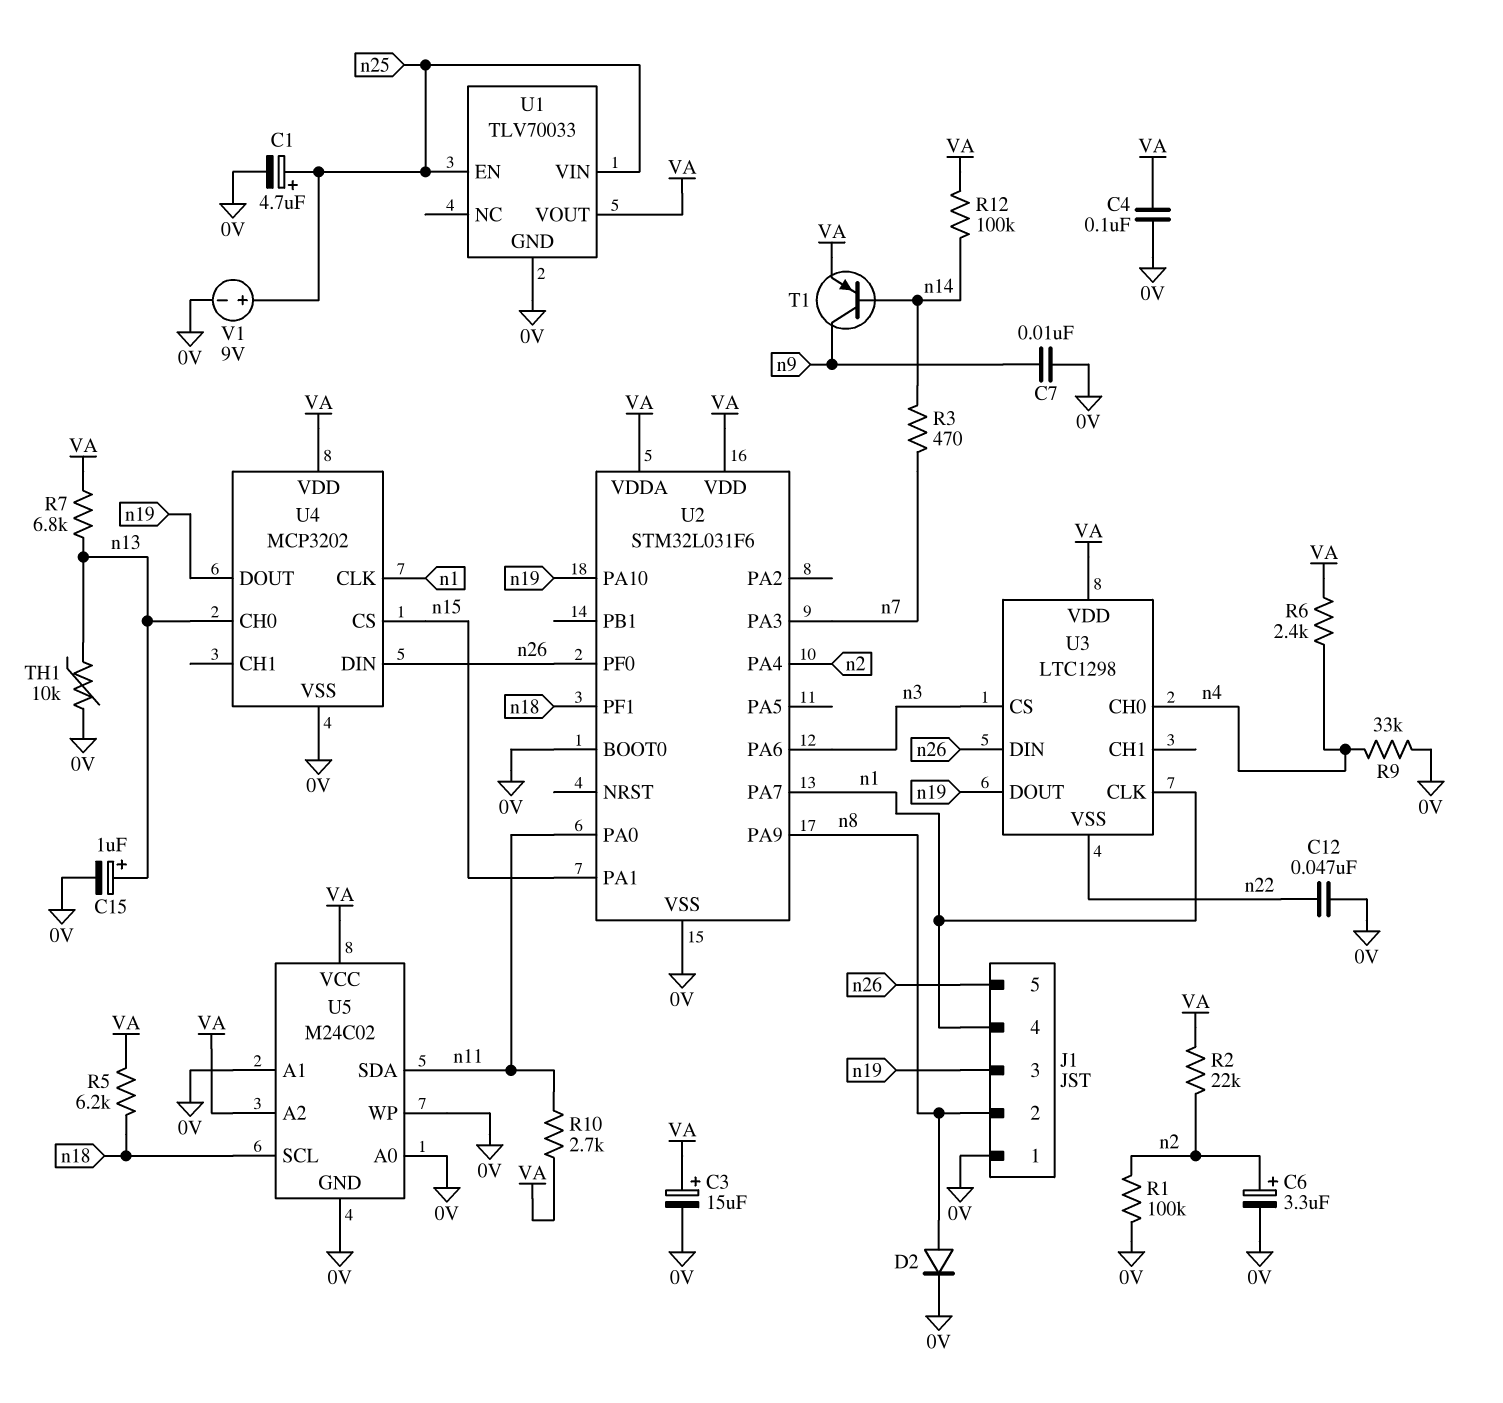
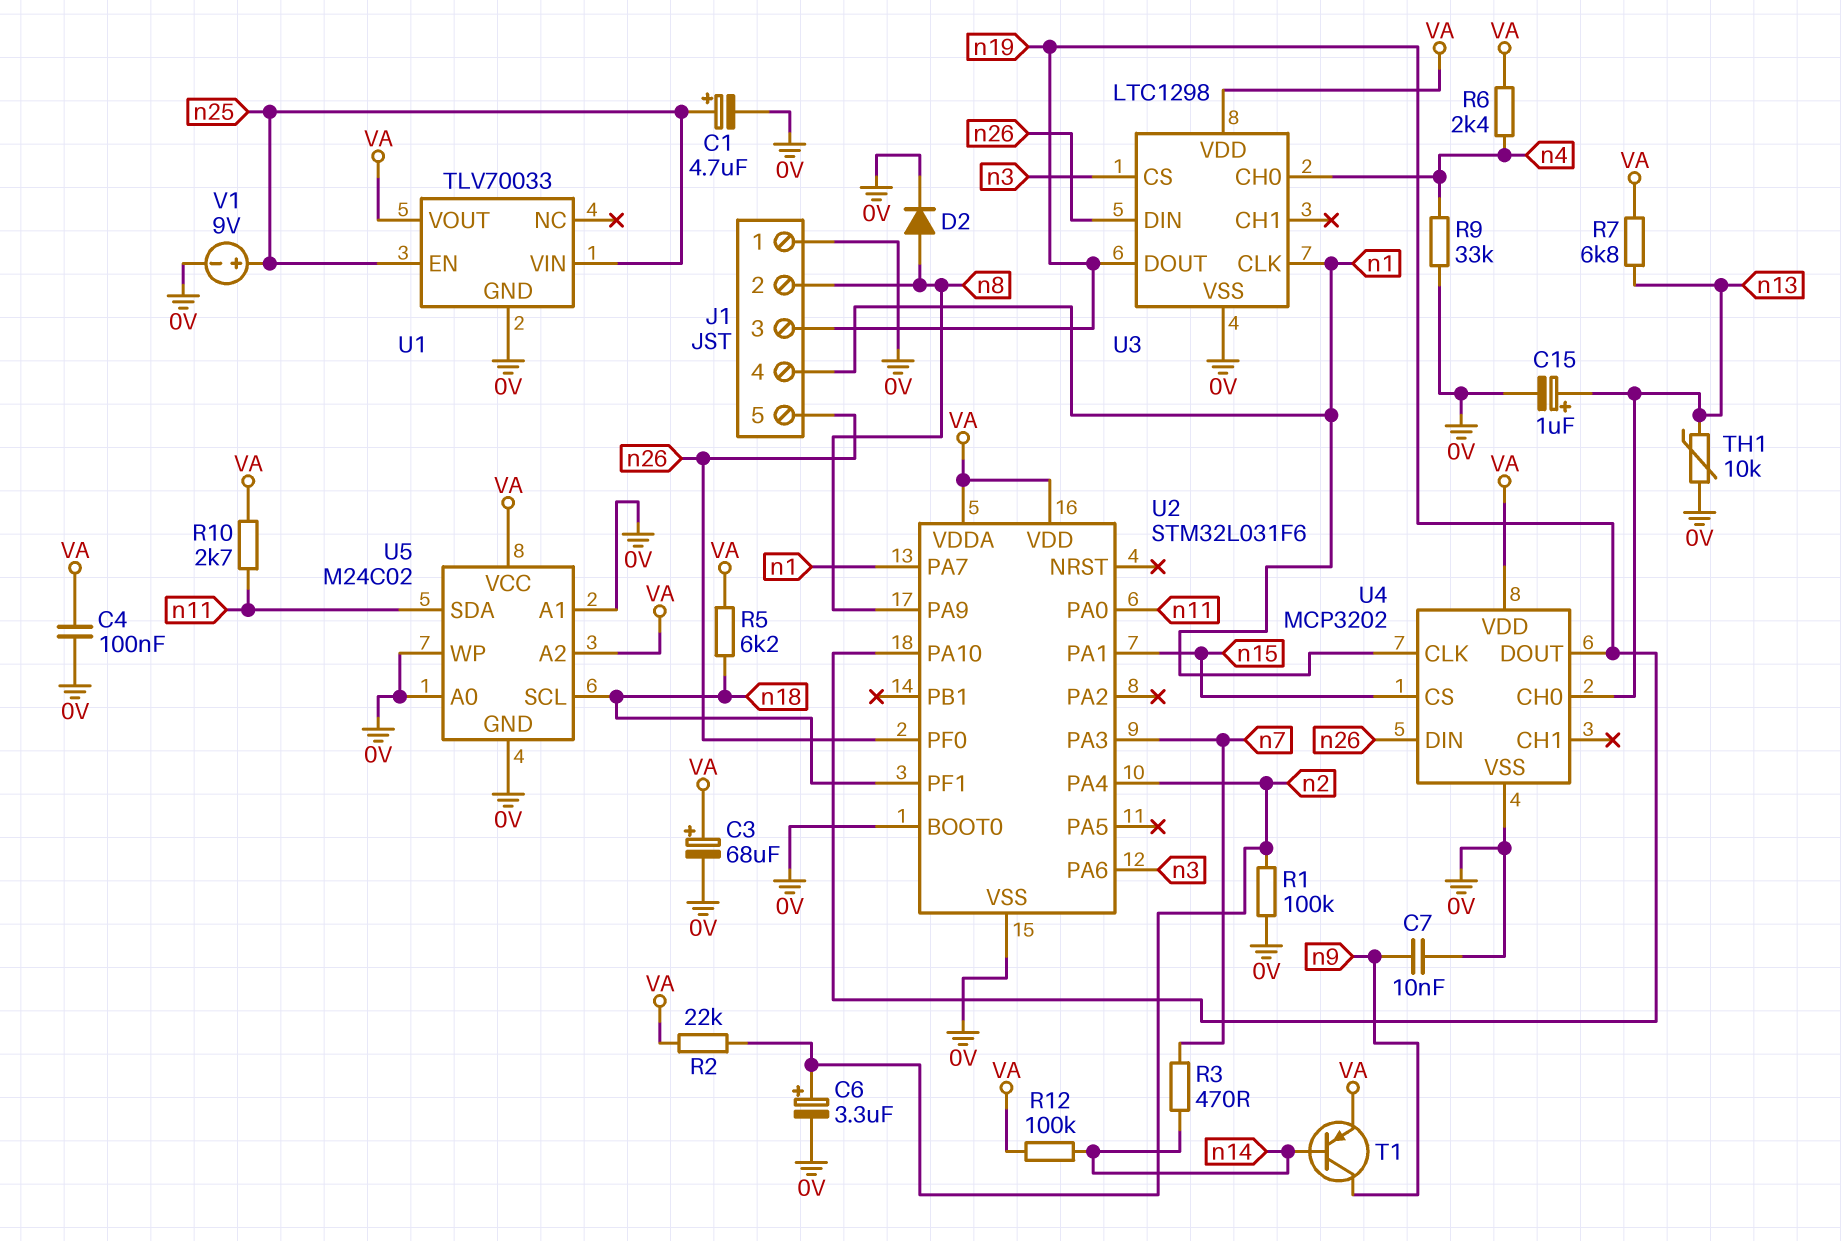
C3: 15uF (plus VA, minus 0V) -> 68uF (plus VA, minus 0V)
C12: 47nF (0V, n22) -> none
U3 pin VSS: n22 -> 0V

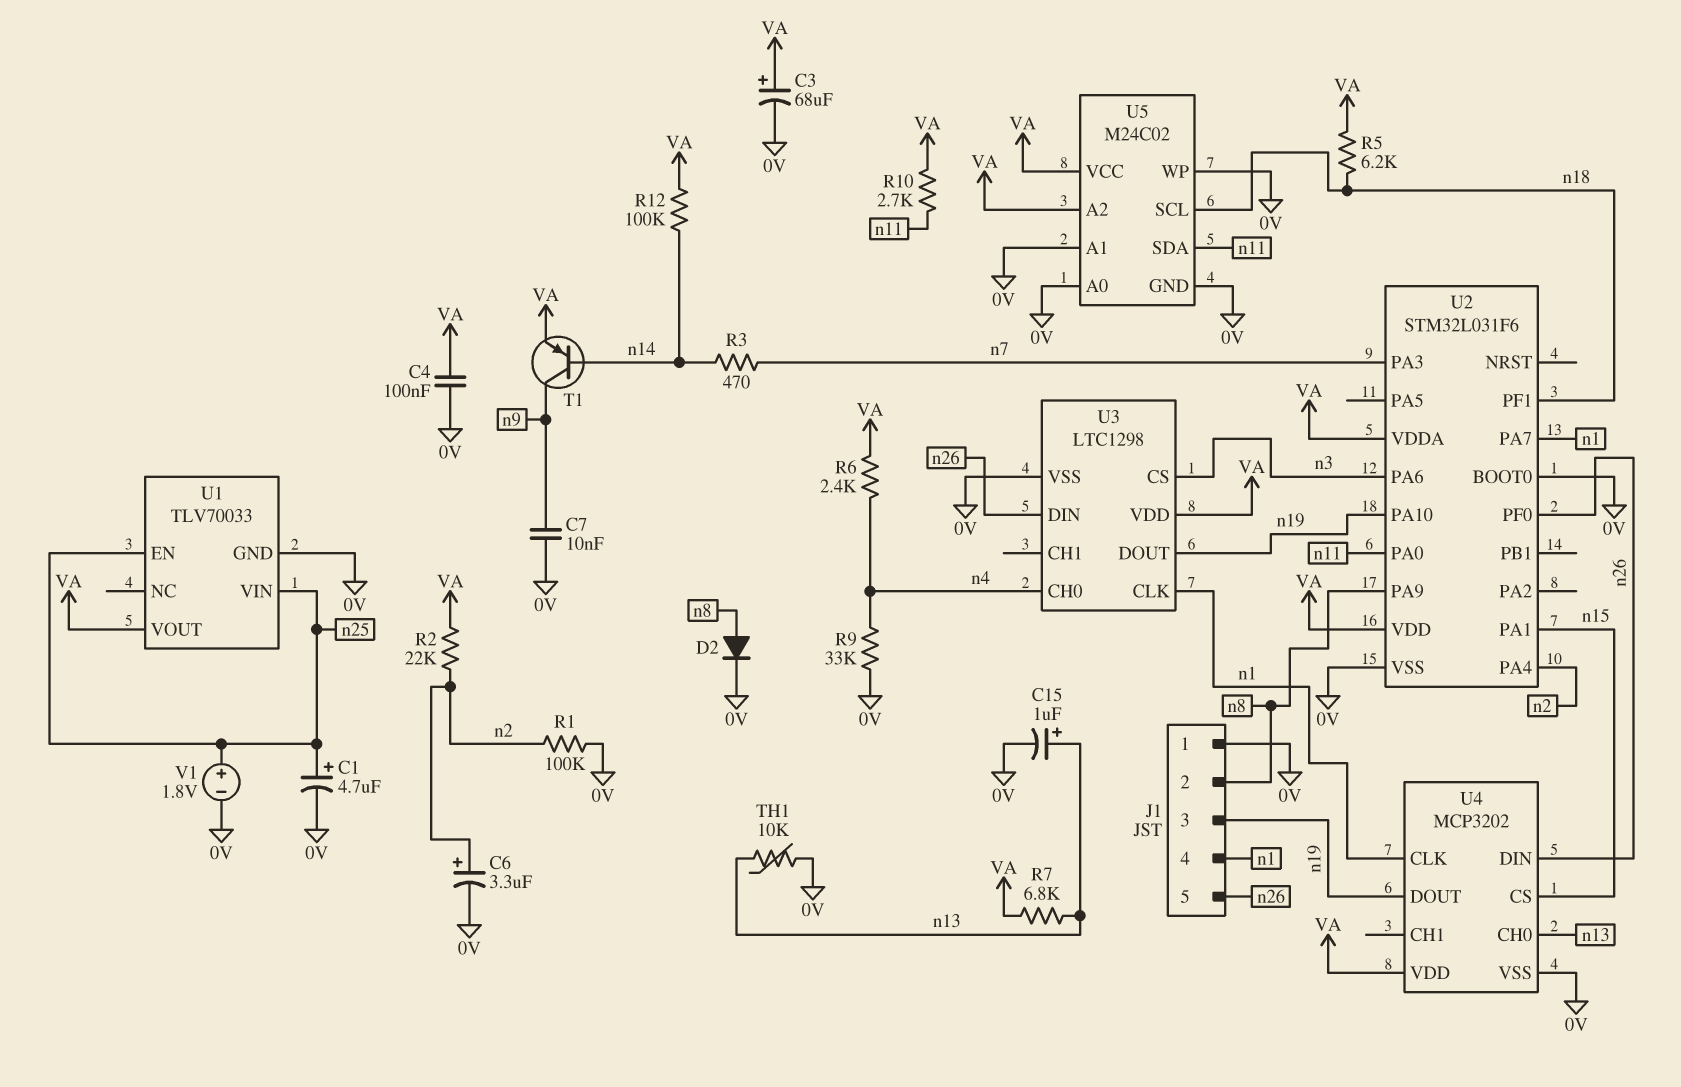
V1: 9V (plus n25, minus 0V) -> 1.8V (plus n25, minus 0V)

